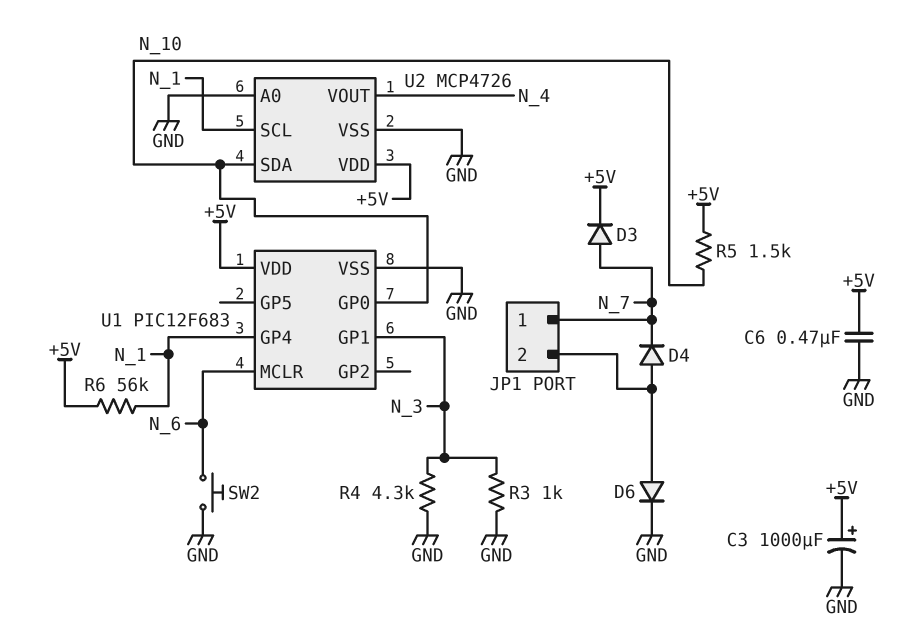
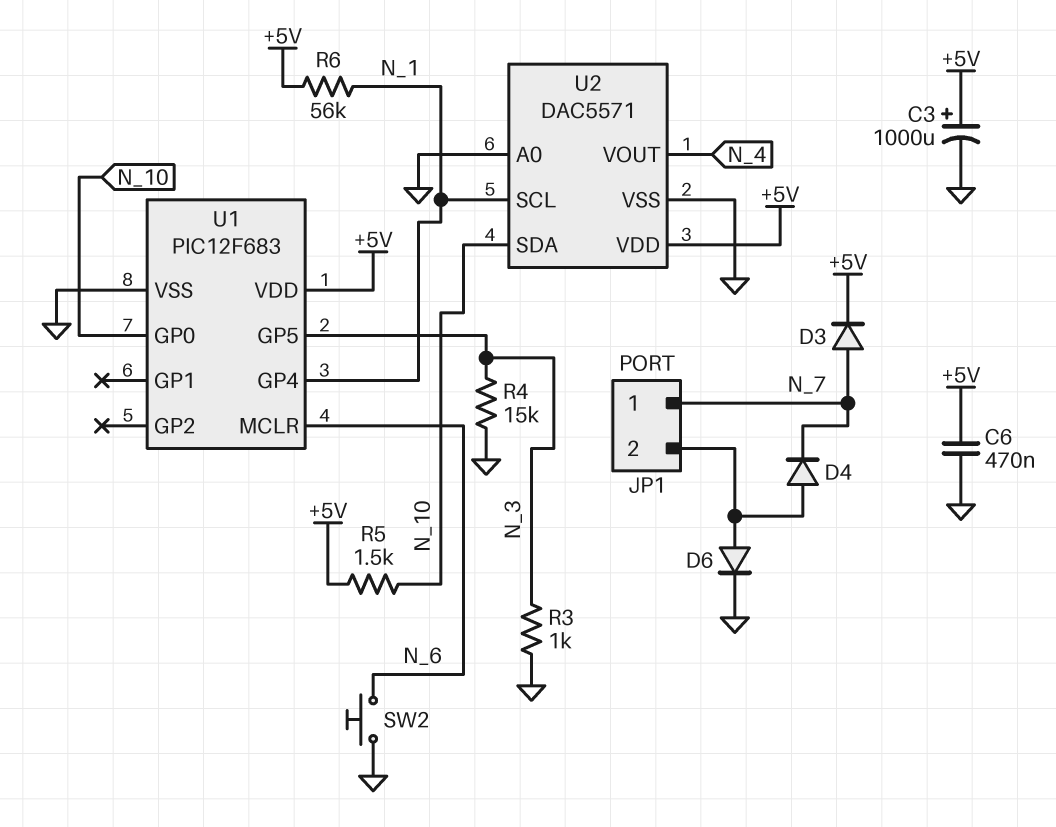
R4: 4.3k (GND, N_3) -> 15k (GND, N_3)
U1 pin GP1: N_3 -> none
U1 pin GP5: none -> N_3
U2: MCP4726 -> DAC5571

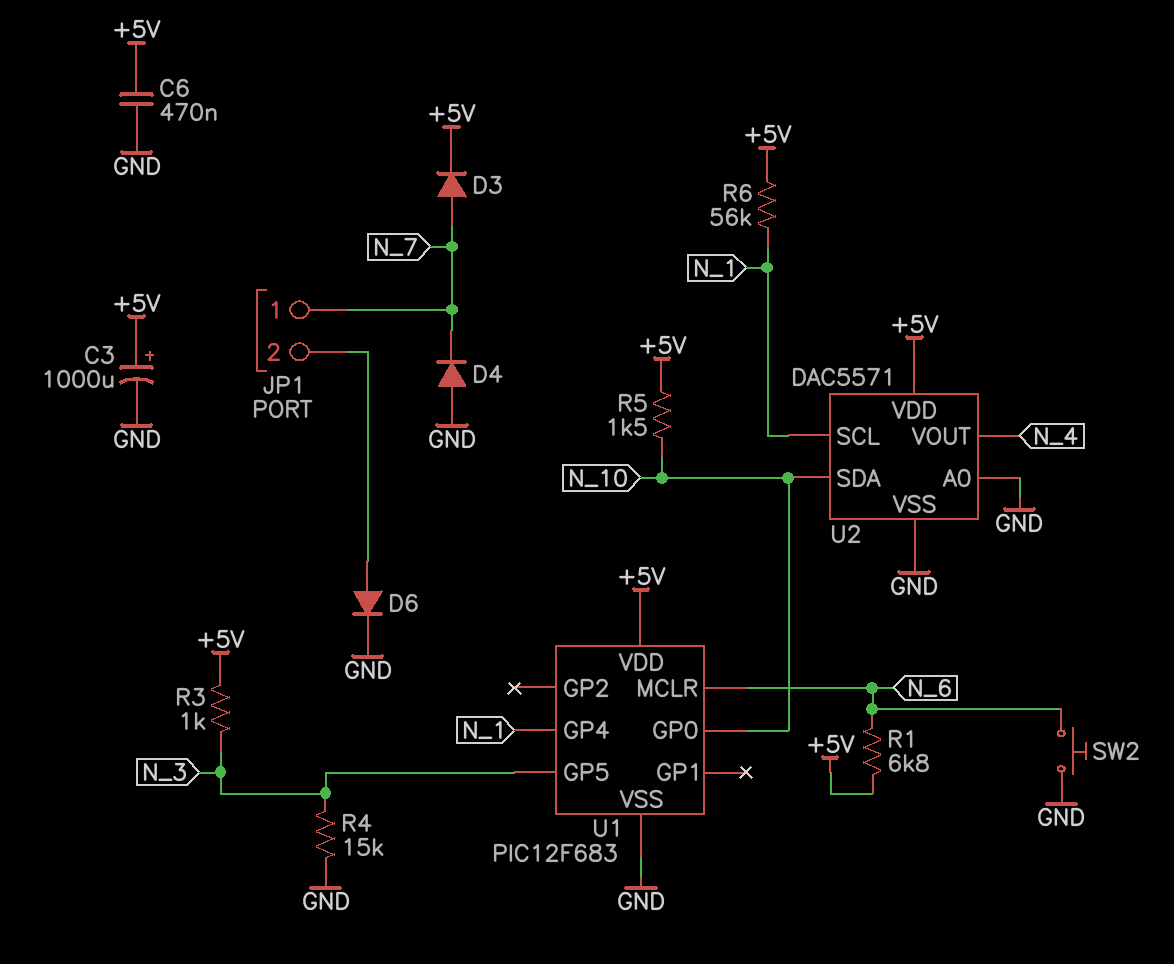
D4: diode (A JP1/2, K N_7) -> diode (A GND, K N_7)
R1: none -> 6.8k (+5V, N_6)
R3: 1k (GND, N_3) -> 1k (+5V, N_3)

